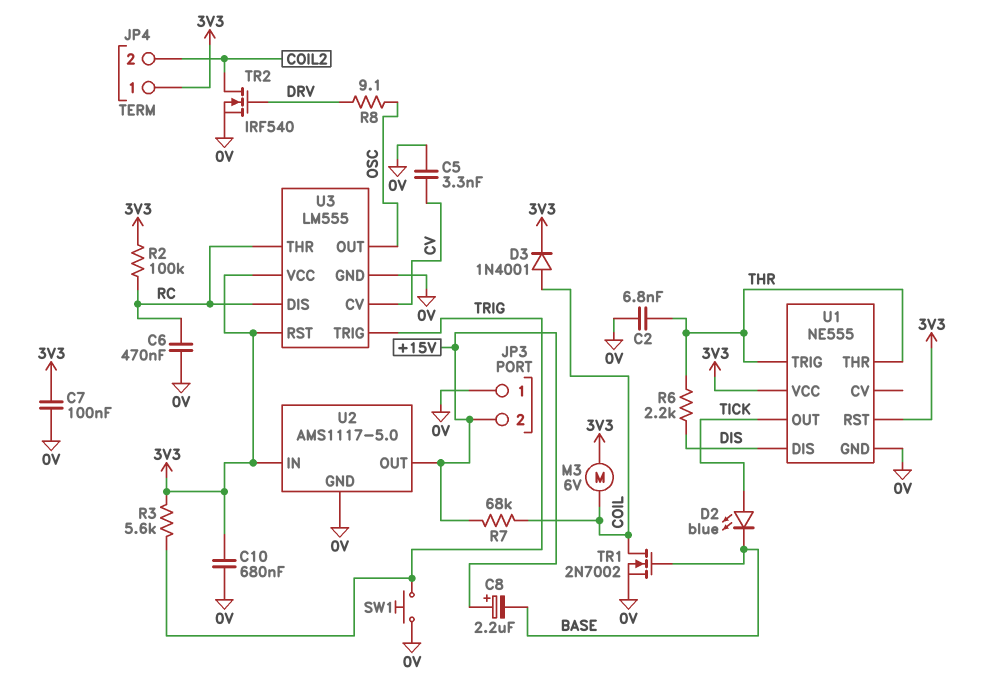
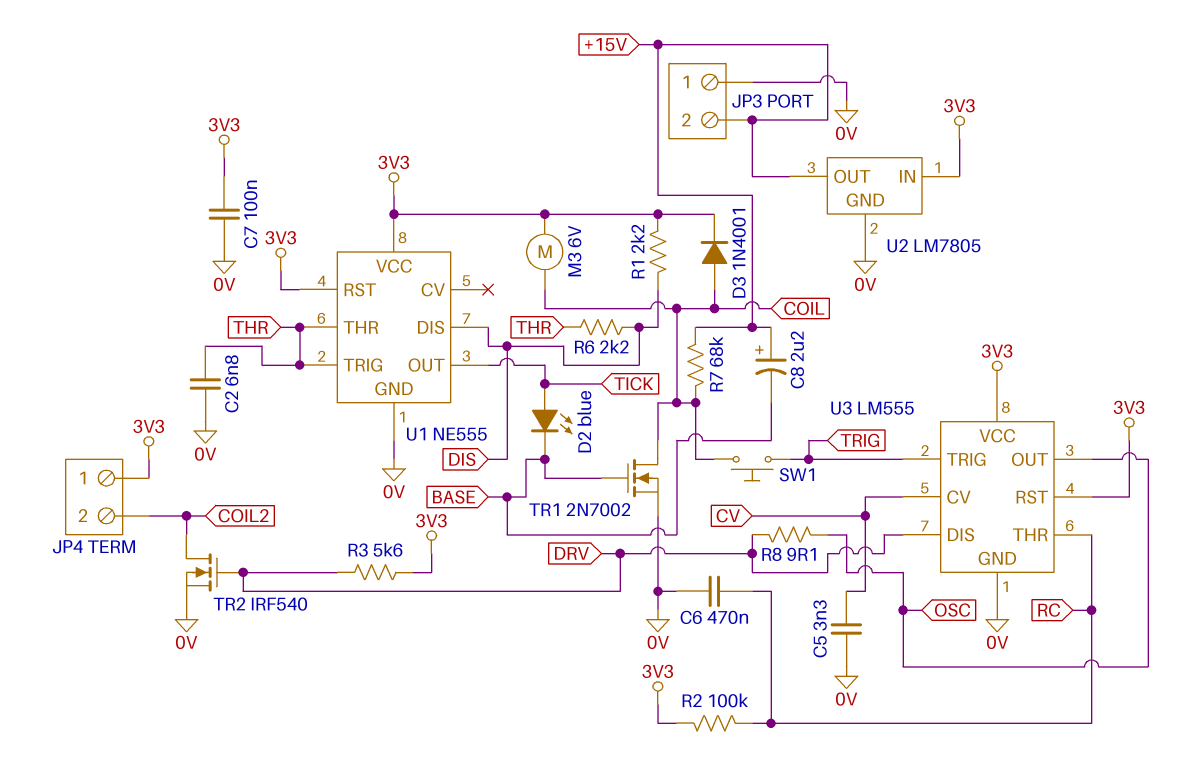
C10: 680nF (0V, 3V3) -> none
R1: none -> 2.2k (3V3, DIS)
R3: 5.6k (3V3, TRIG) -> 5.6k (3V3, DRV)
SW1: button (0V, TRIG) -> button (COIL, TRIG)
U2: AMS1117-5.0 -> LM7805
U3 pin DIS: RC -> DRV

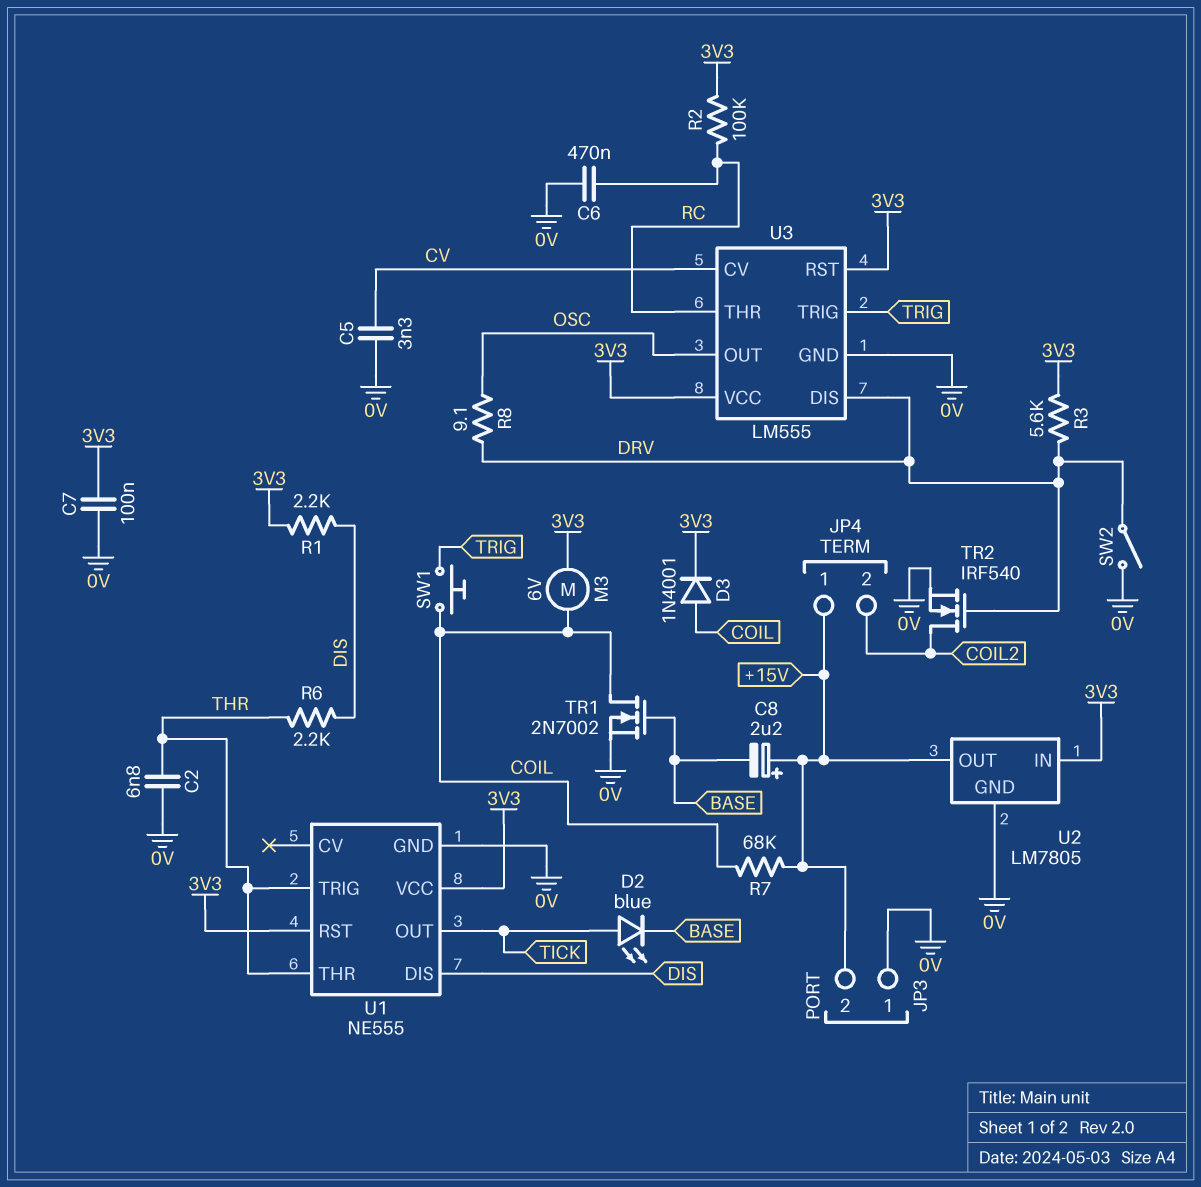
JP4 pin 1: 3V3 -> +15V
SW2: none -> switch (0V, DRV)

